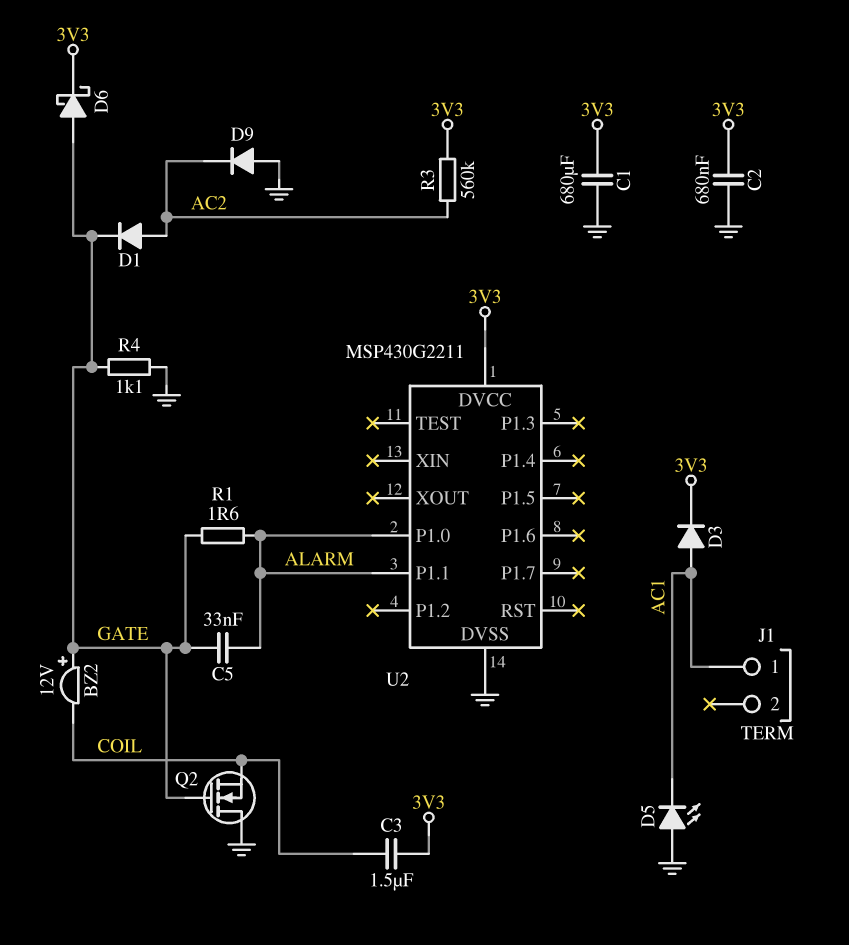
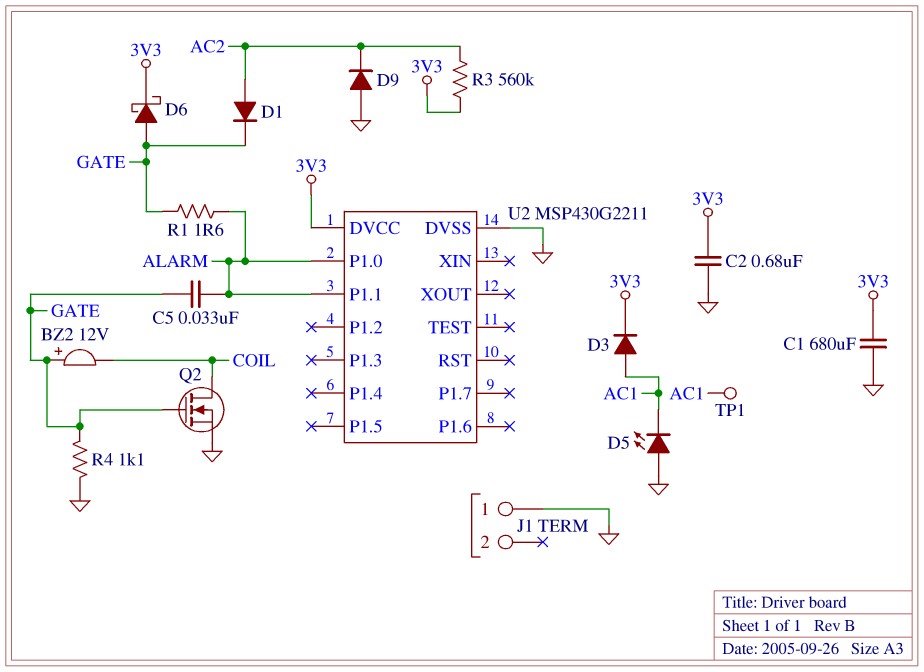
C3: 1.5uF (3V3, COIL) -> none
J1 pin 1: AC1 -> GND
Q2: NMOS (G GATE, D GND, S COIL) -> NMOS (G GATE, D COIL, S GND)
TP1: none -> test point (AC1)

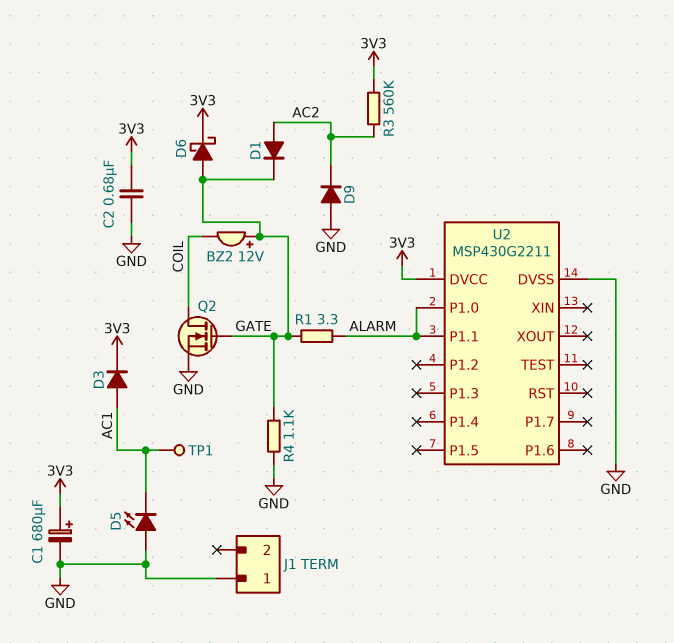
C1: 680uF (3V3, GND) -> 680uF (plus 3V3, minus GND)
C5: 33nF (ALARM, GATE) -> none
R1: 1.6 (ALARM, GATE) -> 3.3 (ALARM, GATE)

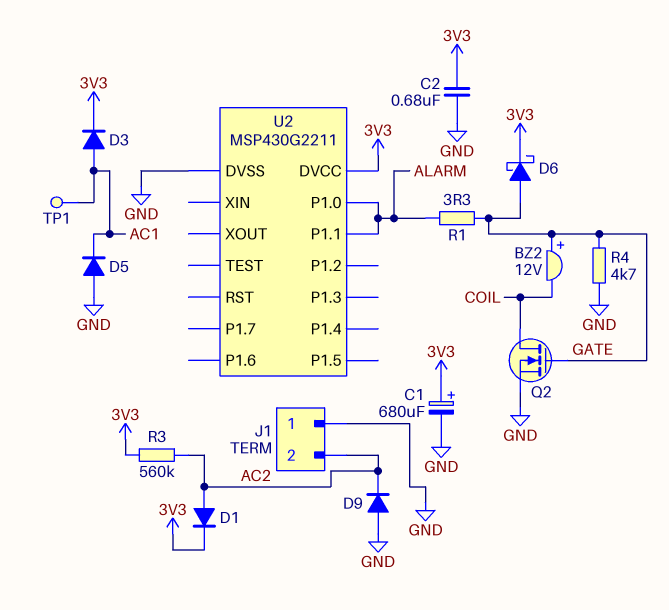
D1: diode (A AC2, K GATE) -> diode (A AC2, K 3V3)
D5: LED (A GND, K AC1) -> diode (A GND, K AC1)
J1 pin 2: none -> AC2
R4: 1.1k (GATE, GND) -> 4.7k (GATE, GND)

